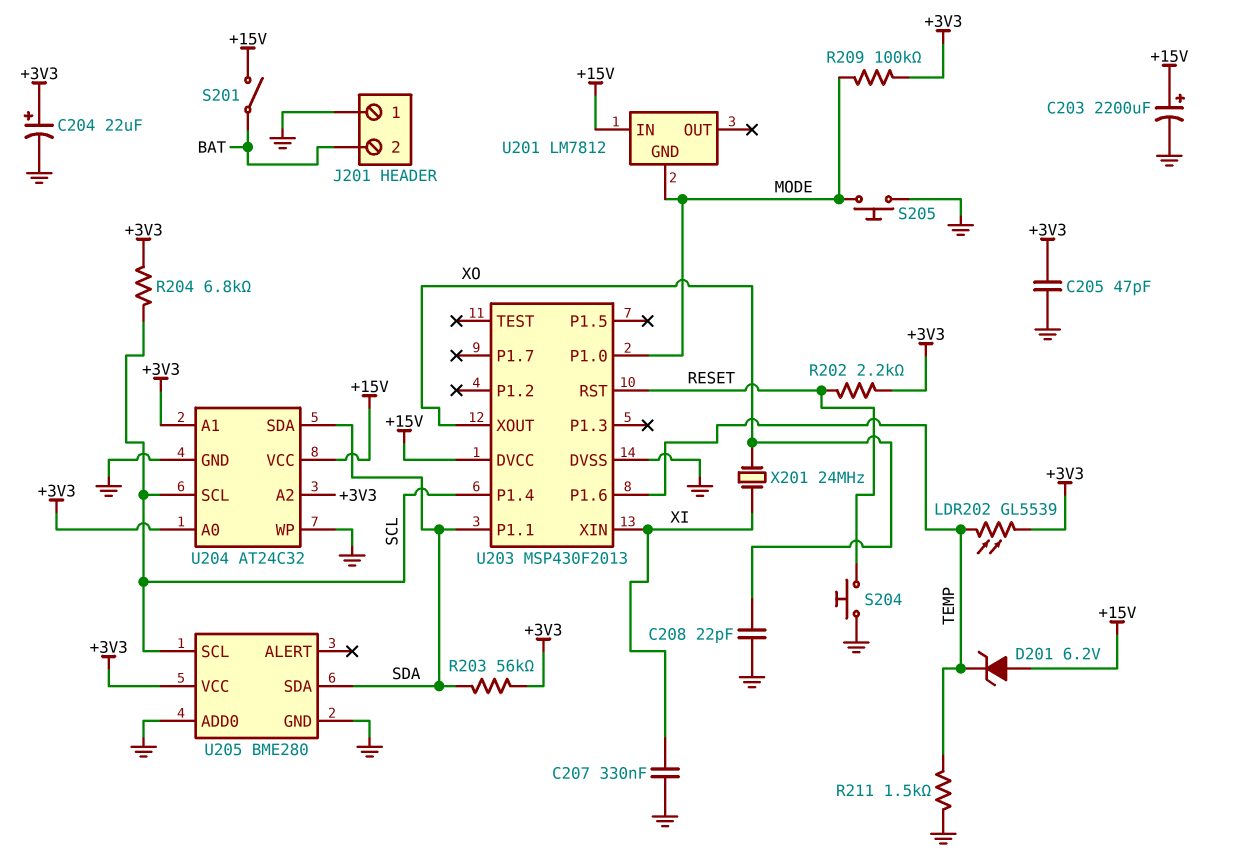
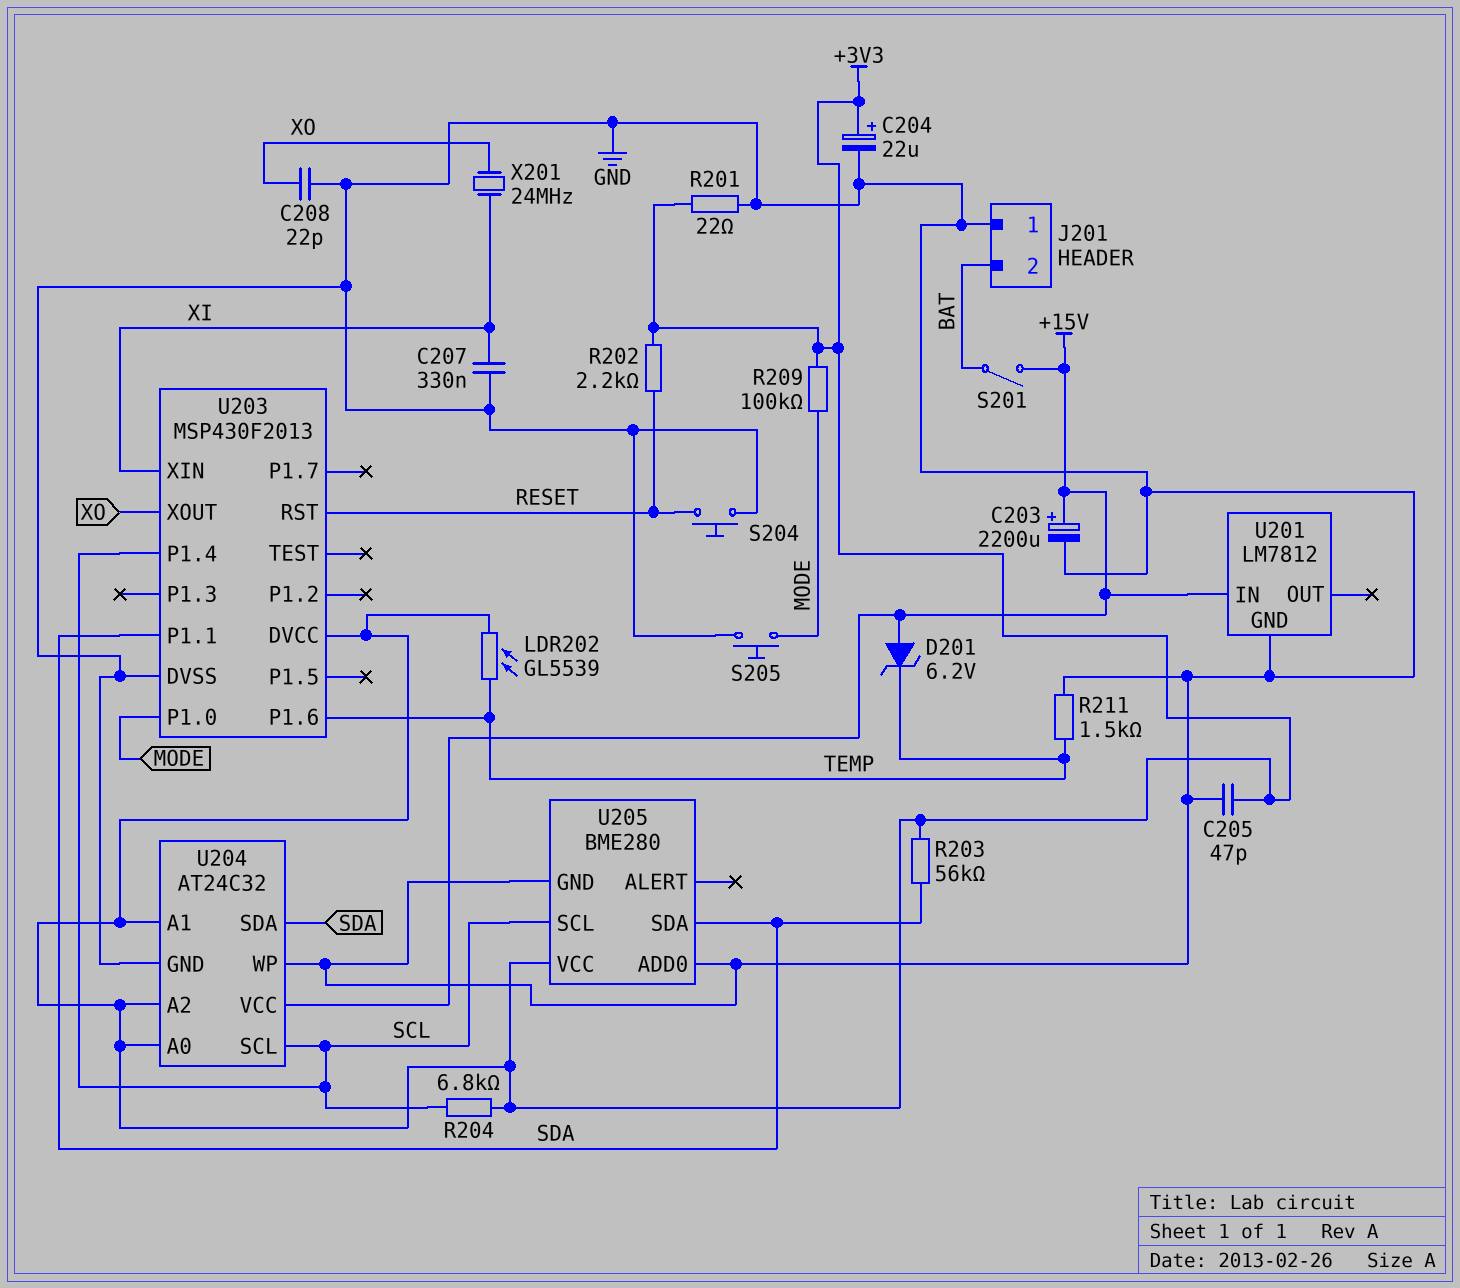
R201: none -> 22 (+3V3, GND)
U201 pin GND: MODE -> GND
U203 pin DVCC: +15V -> +3V3

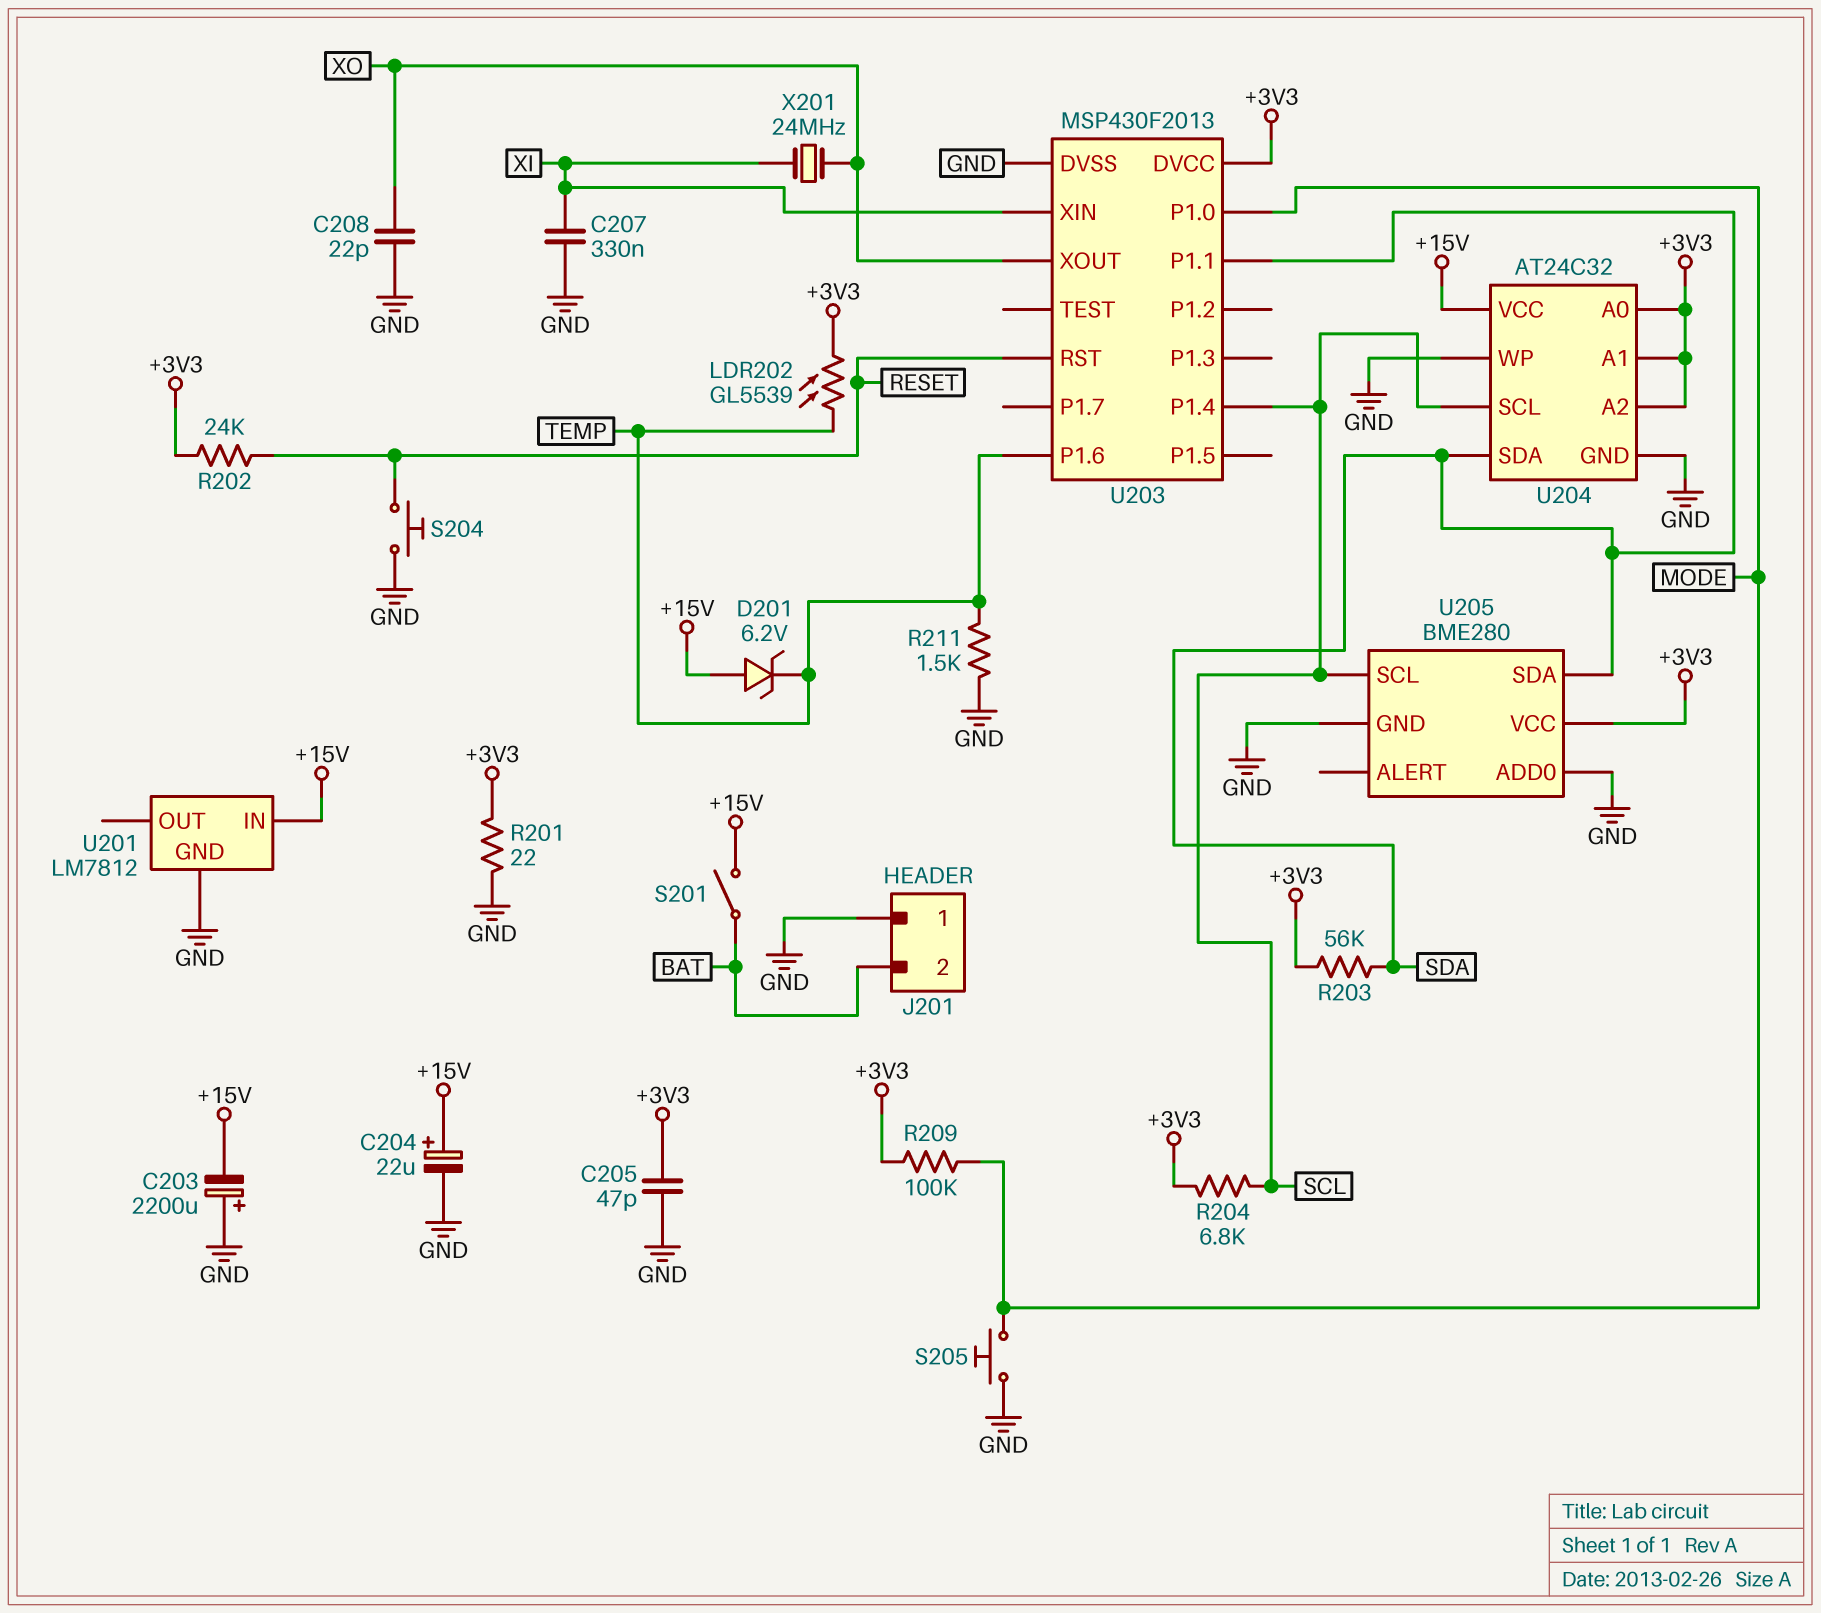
C203: 2200uF (plus +15V, minus GND) -> 2200uF (plus GND, minus +15V)
C204: 22uF (plus +3V3, minus GND) -> 22uF (plus +15V, minus GND)
R202: 2.2k (+3V3, RESET) -> 24k (+3V3, RESET)

